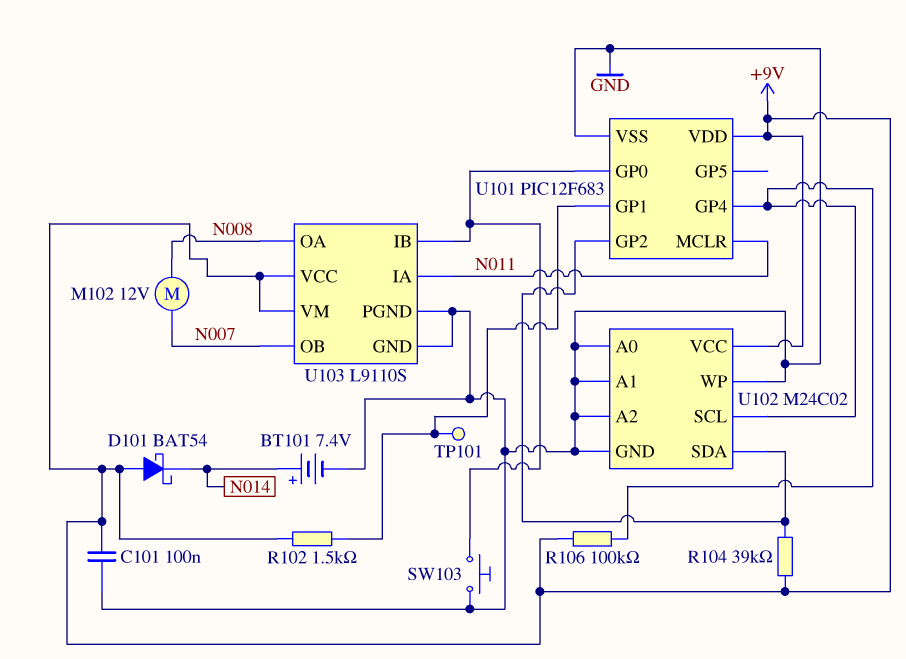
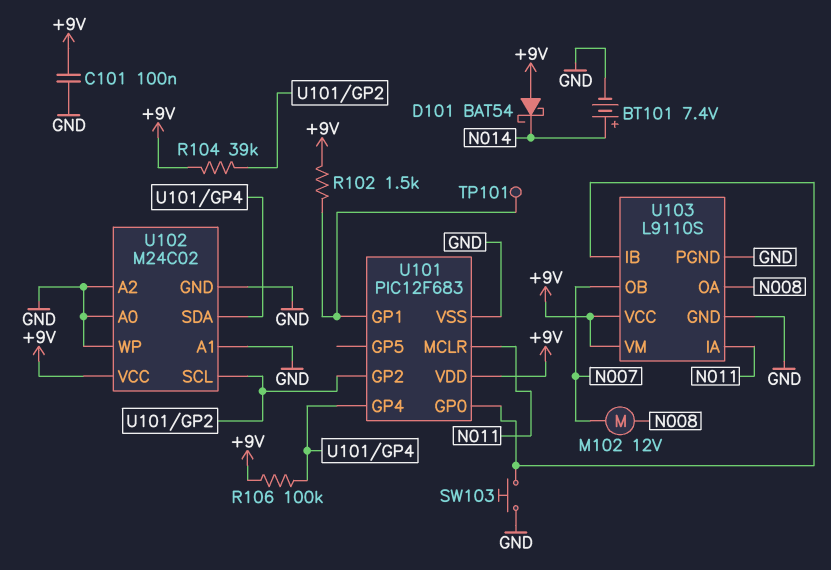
U102 pin SCL: U101/GP4 -> U101/GP2
U102 pin SDA: U101/GP2 -> U101/GP4

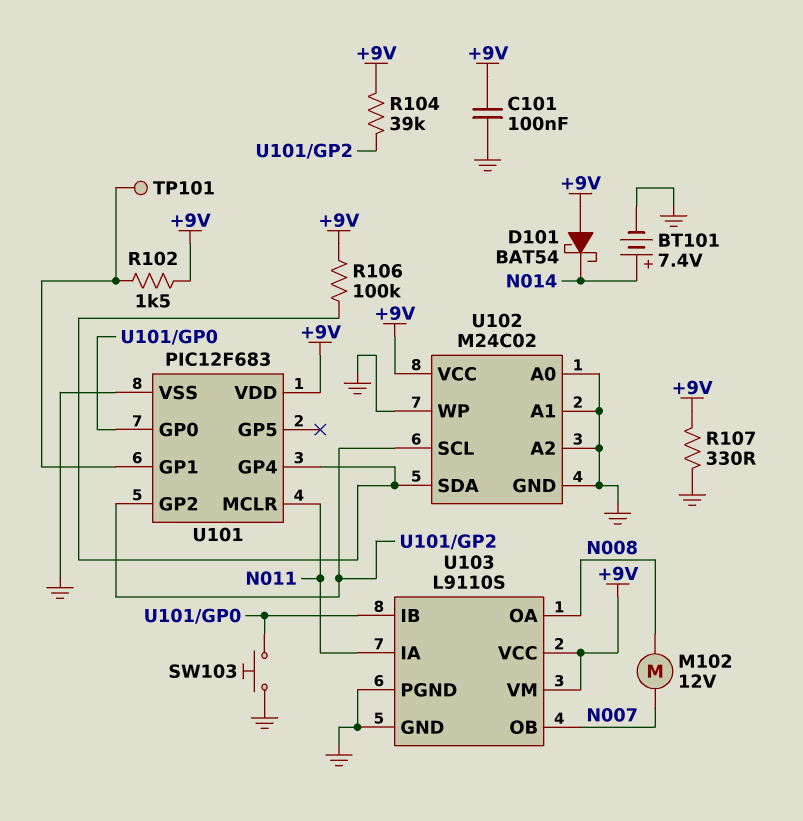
R107: none -> 330 (+9V, GND)

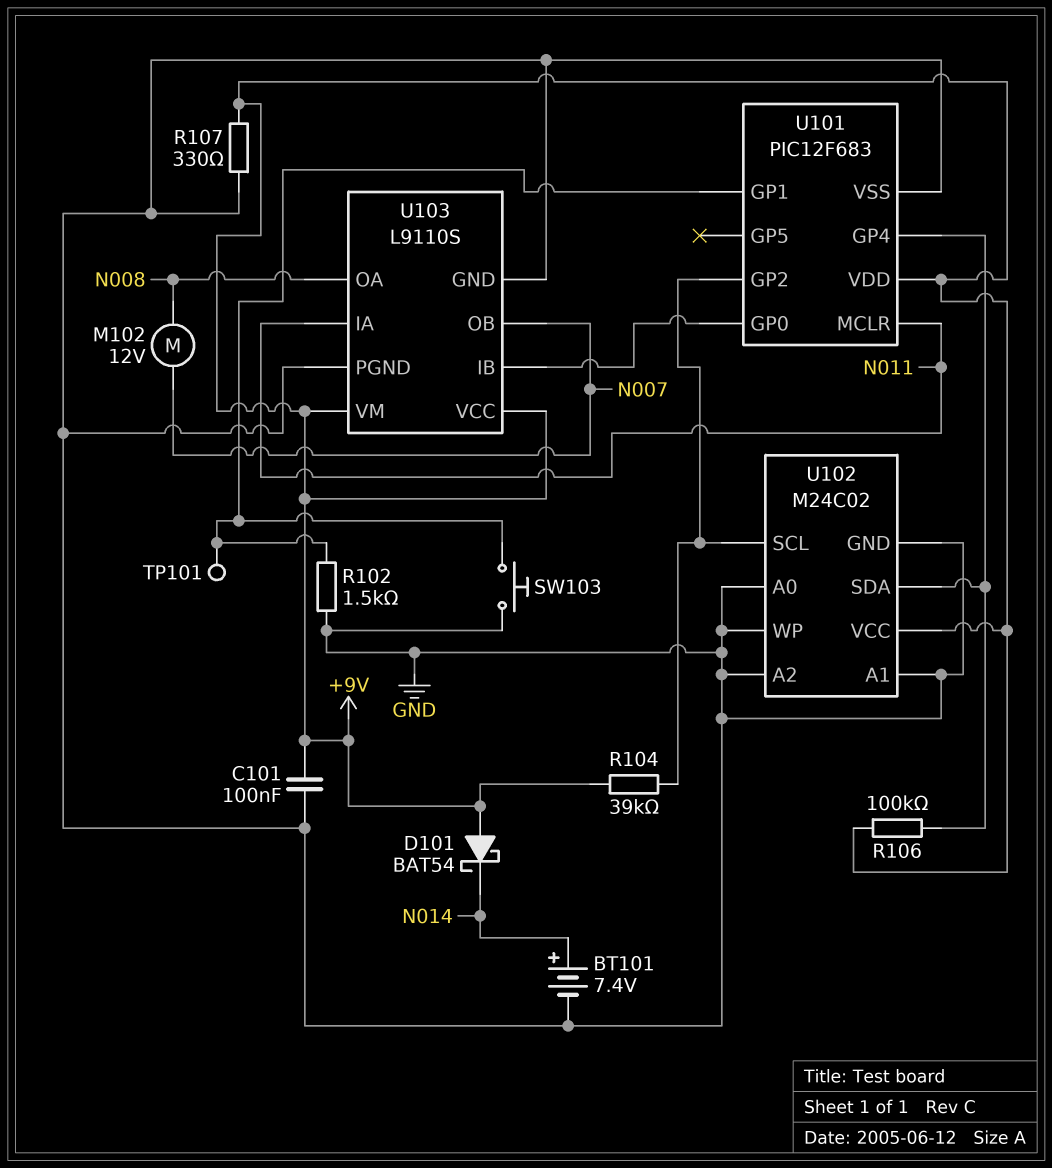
R102: 1.5k (+9V, U101/GP1) -> 1.5k (GND, U101/GP1)
SW103: button (GND, U101/GP0) -> button (GND, U101/GP1)

